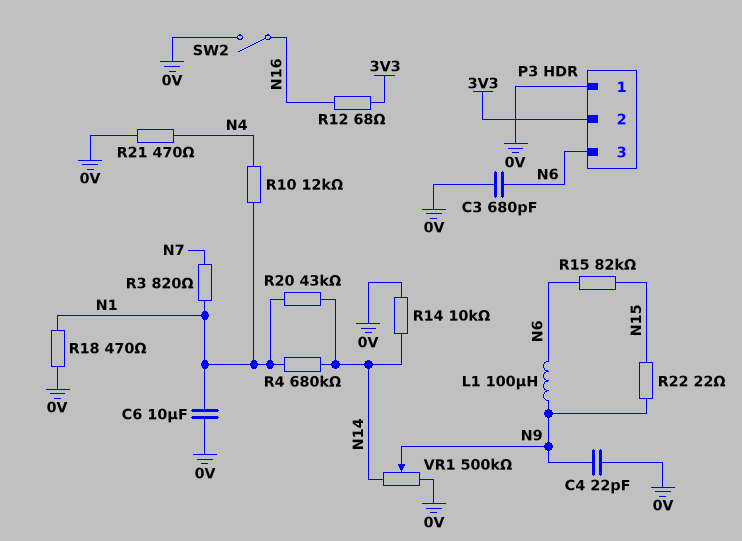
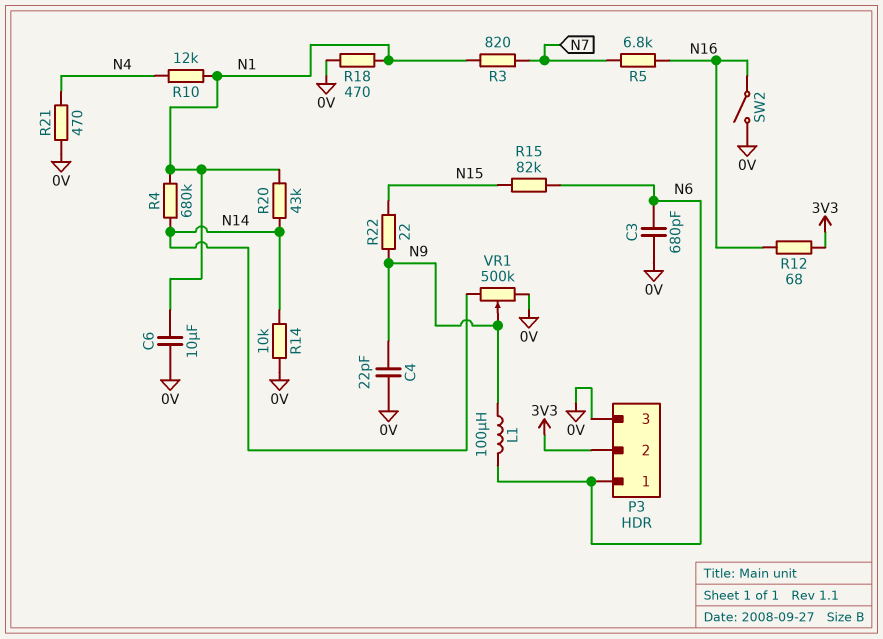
P3 pin 1: 0V -> N6
P3 pin 3: N6 -> 0V
R5: none -> 6.8k (N7, N16)

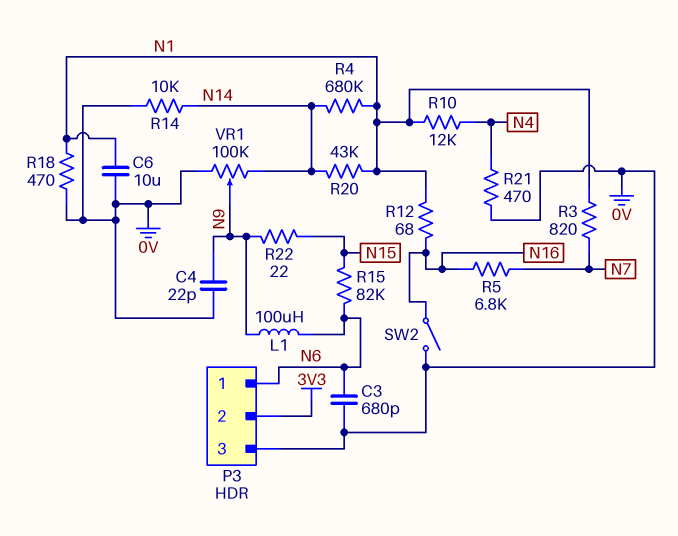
R12: 68 (3V3, N16) -> 68 (N1, N16)
VR1: 500k (0V, N14, wiper N9) -> 100k (0V, N14, wiper N9)

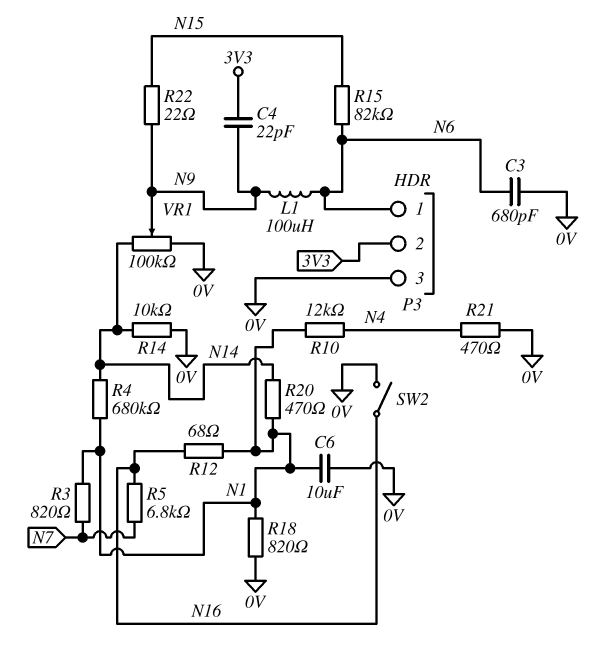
C4: 22pF (0V, N9) -> 22pF (3V3, N9)
R18: 470 (0V, N1) -> 820 (0V, N1)
R20: 43k (N1, N14) -> 470 (N1, N14)

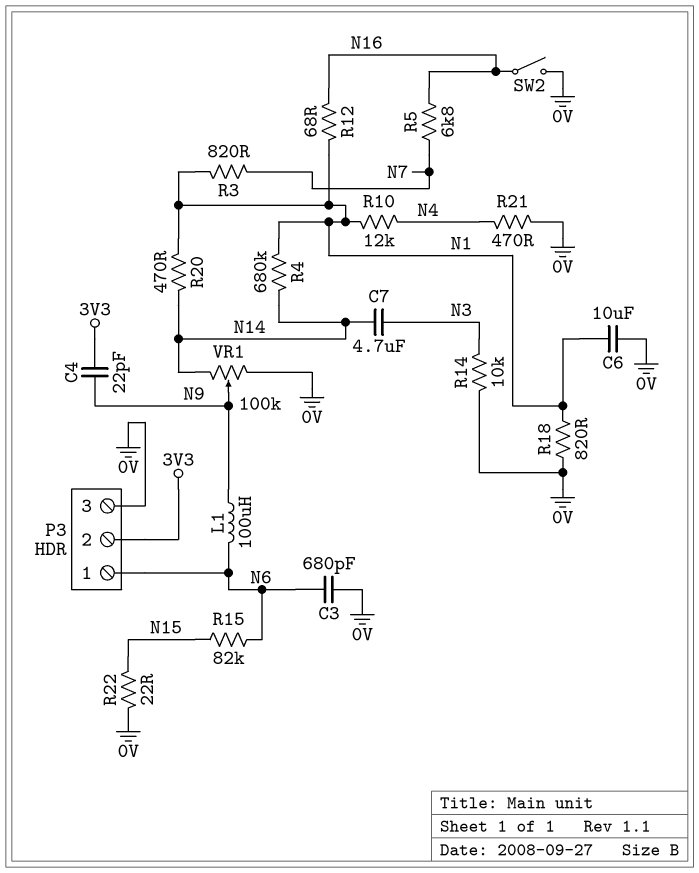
C7: none -> 4.7uF (N3, N14)
R14: 10k (0V, N14) -> 10k (0V, N3)
R22: 22 (N9, N15) -> 22 (0V, N15)

